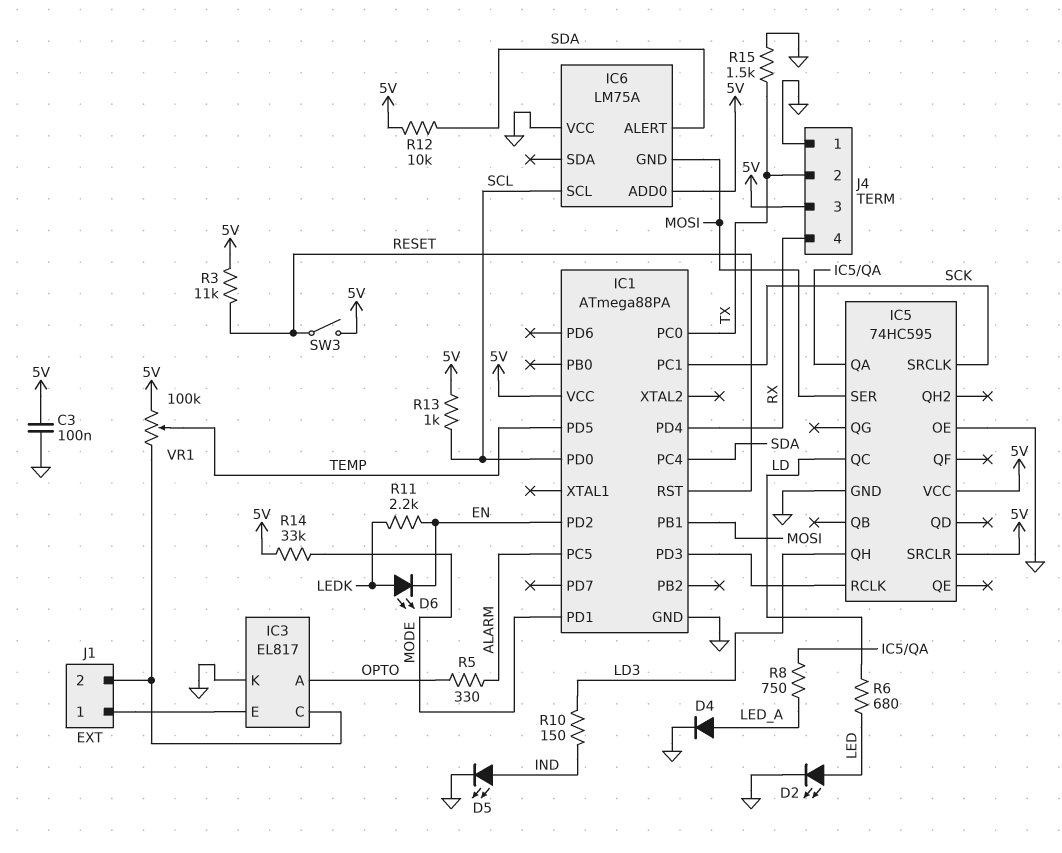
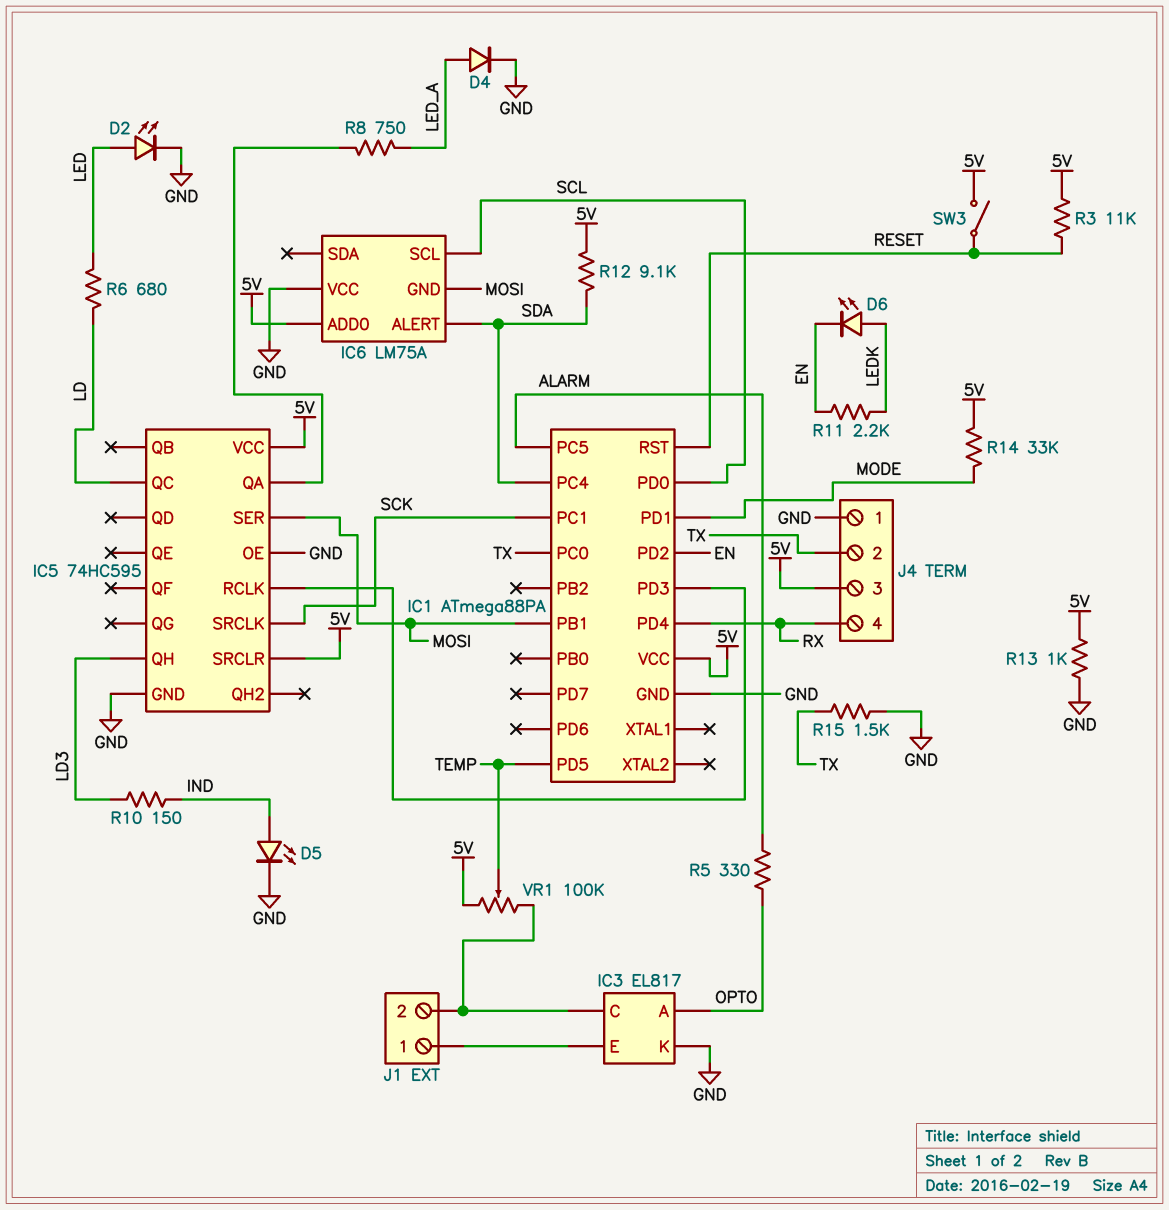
C3: 100nF (5V, GND) -> none
R12: 10k (5V, SDA) -> 9.1k (5V, SDA)
R13: 1k (5V, SCL) -> 1k (5V, GND)

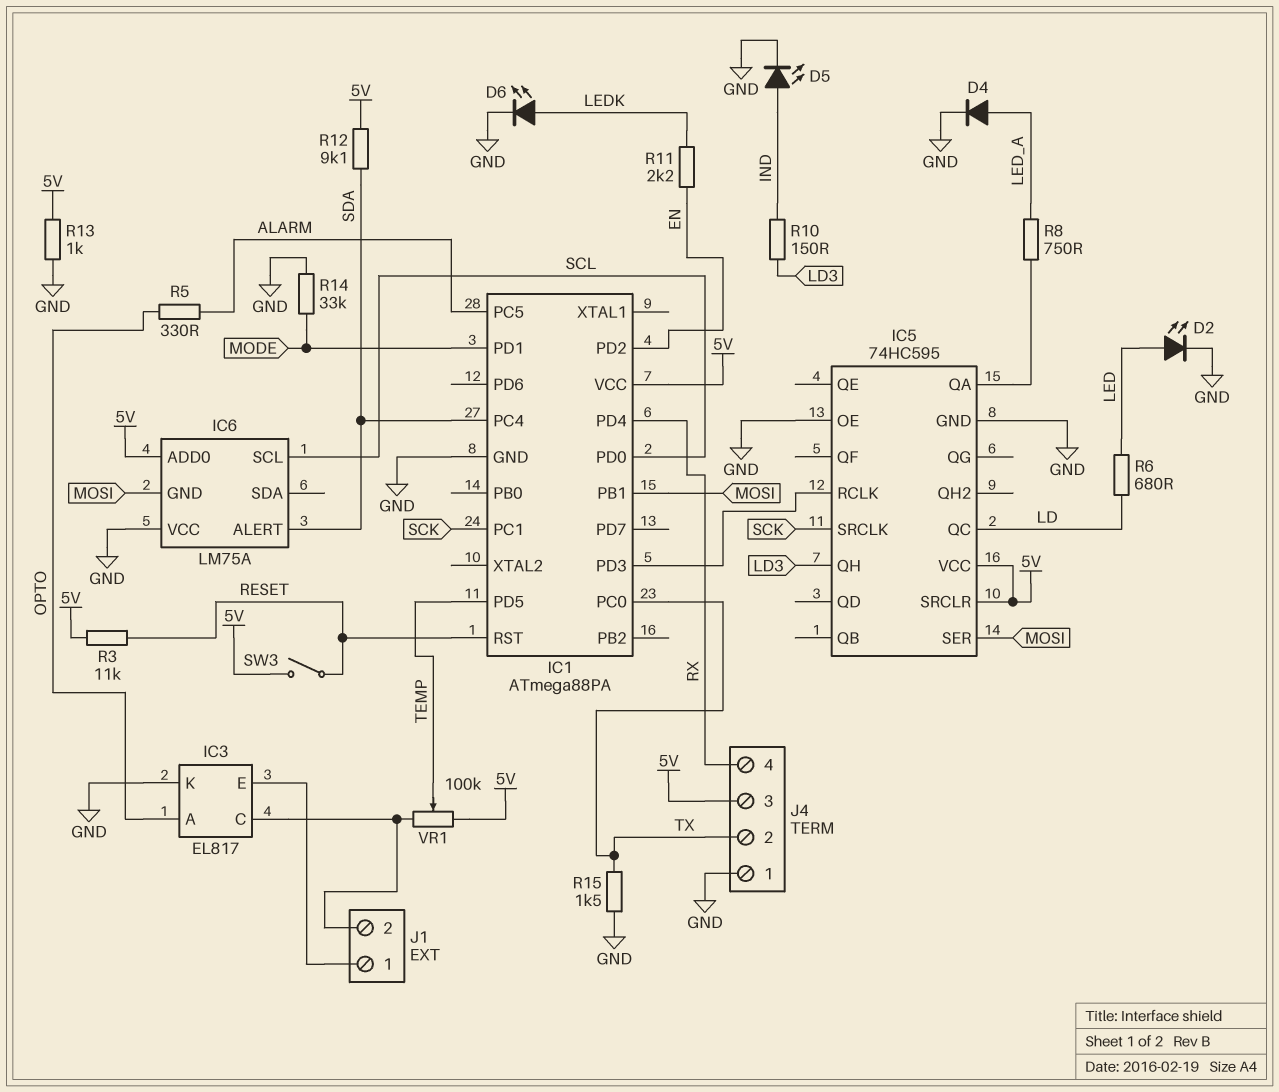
D6: LED (A LEDK, K EN) -> LED (A LEDK, K GND)
R14: 33k (5V, MODE) -> 33k (GND, MODE)

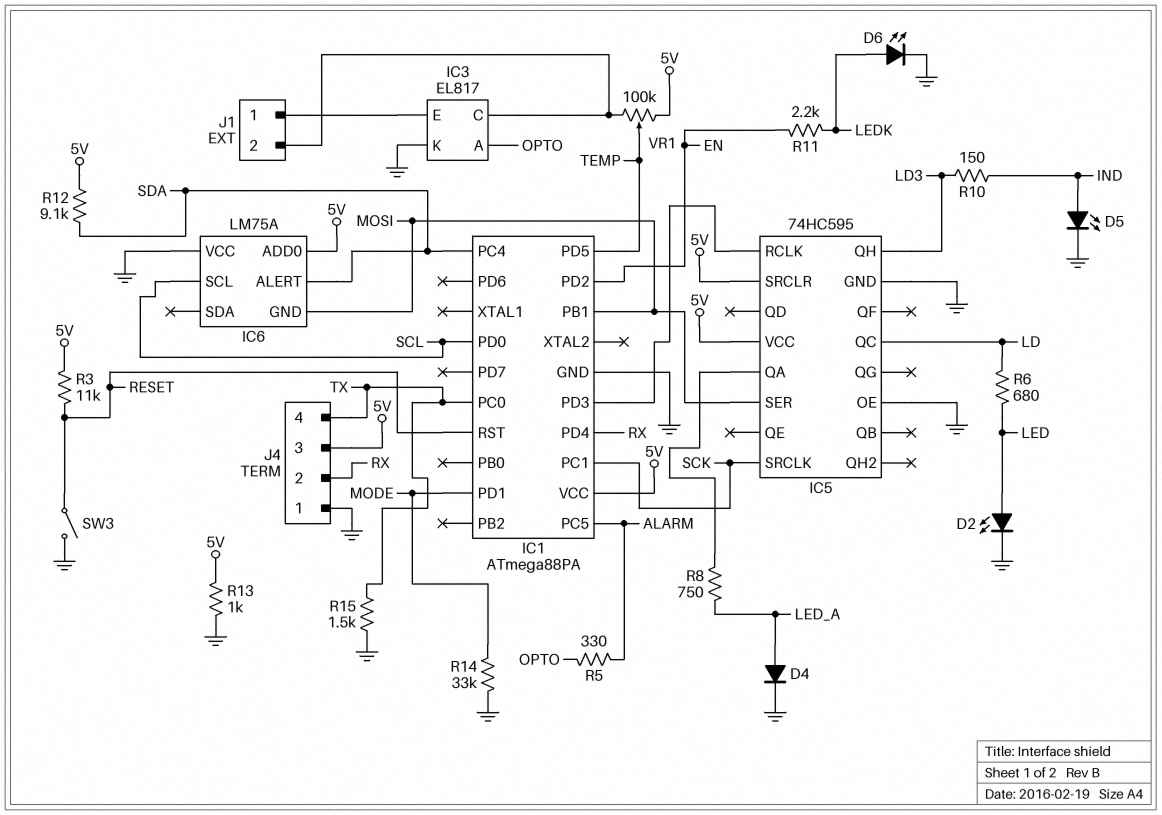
J4 pin 2: TX -> RX
J4 pin 4: RX -> TX
SW3: switch (5V, RESET) -> switch (GND, RESET)

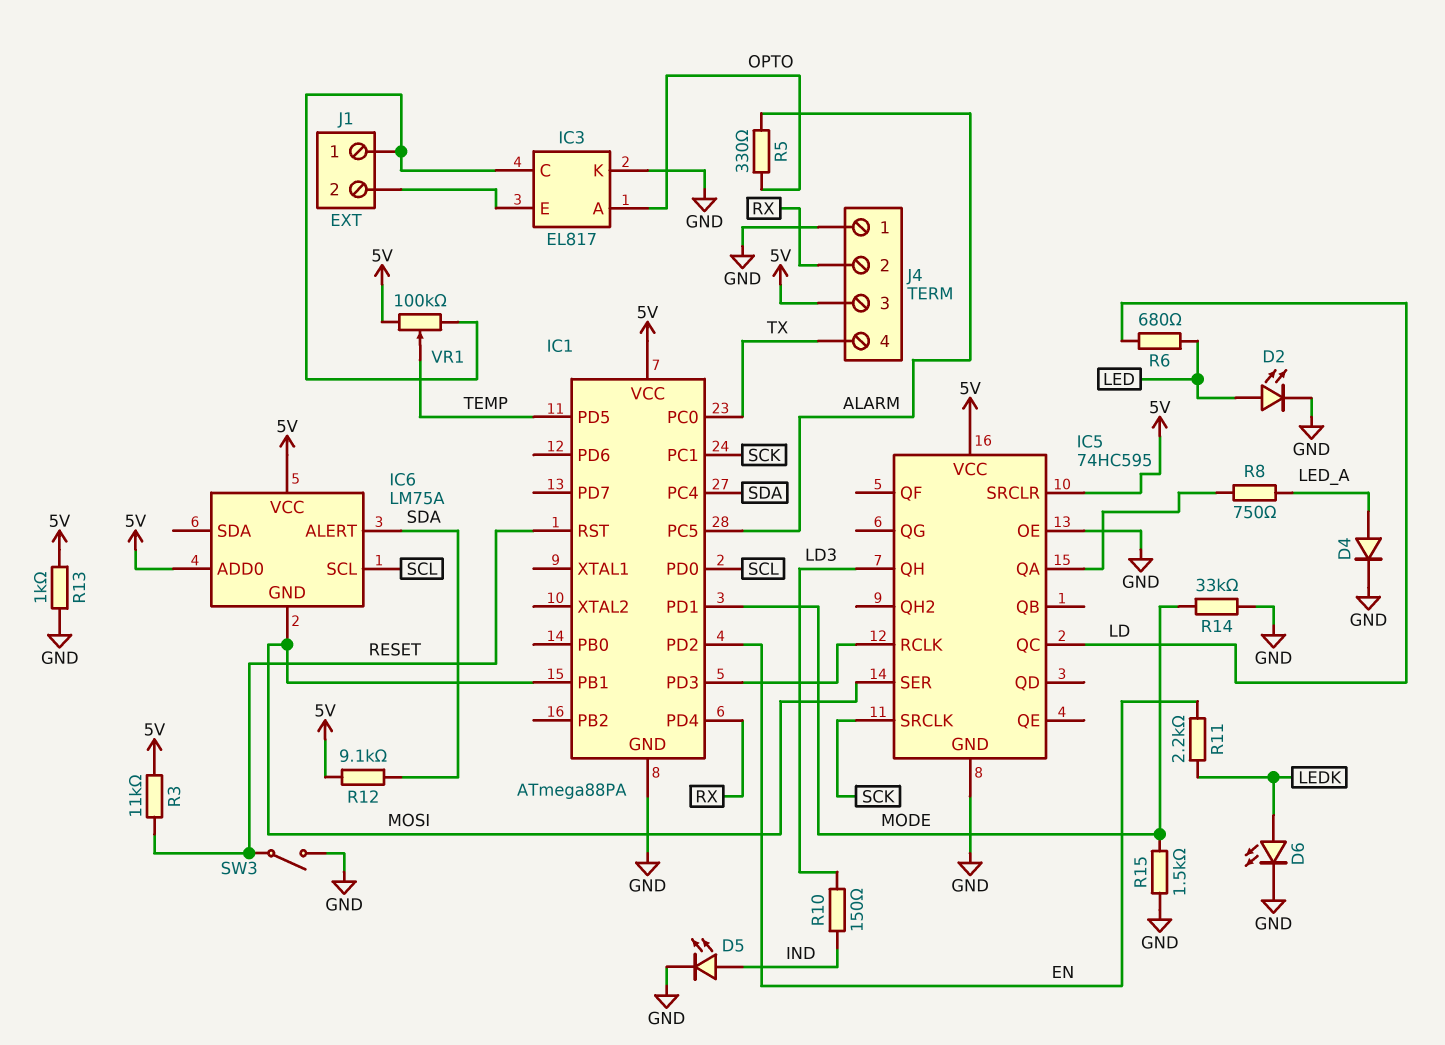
IC6 pin VCC: GND -> 5V
J1 pin 1: IC3/E -> IC3/C
J1 pin 2: IC3/C -> IC3/E
R15: 1.5k (GND, TX) -> 1.5k (GND, MODE)

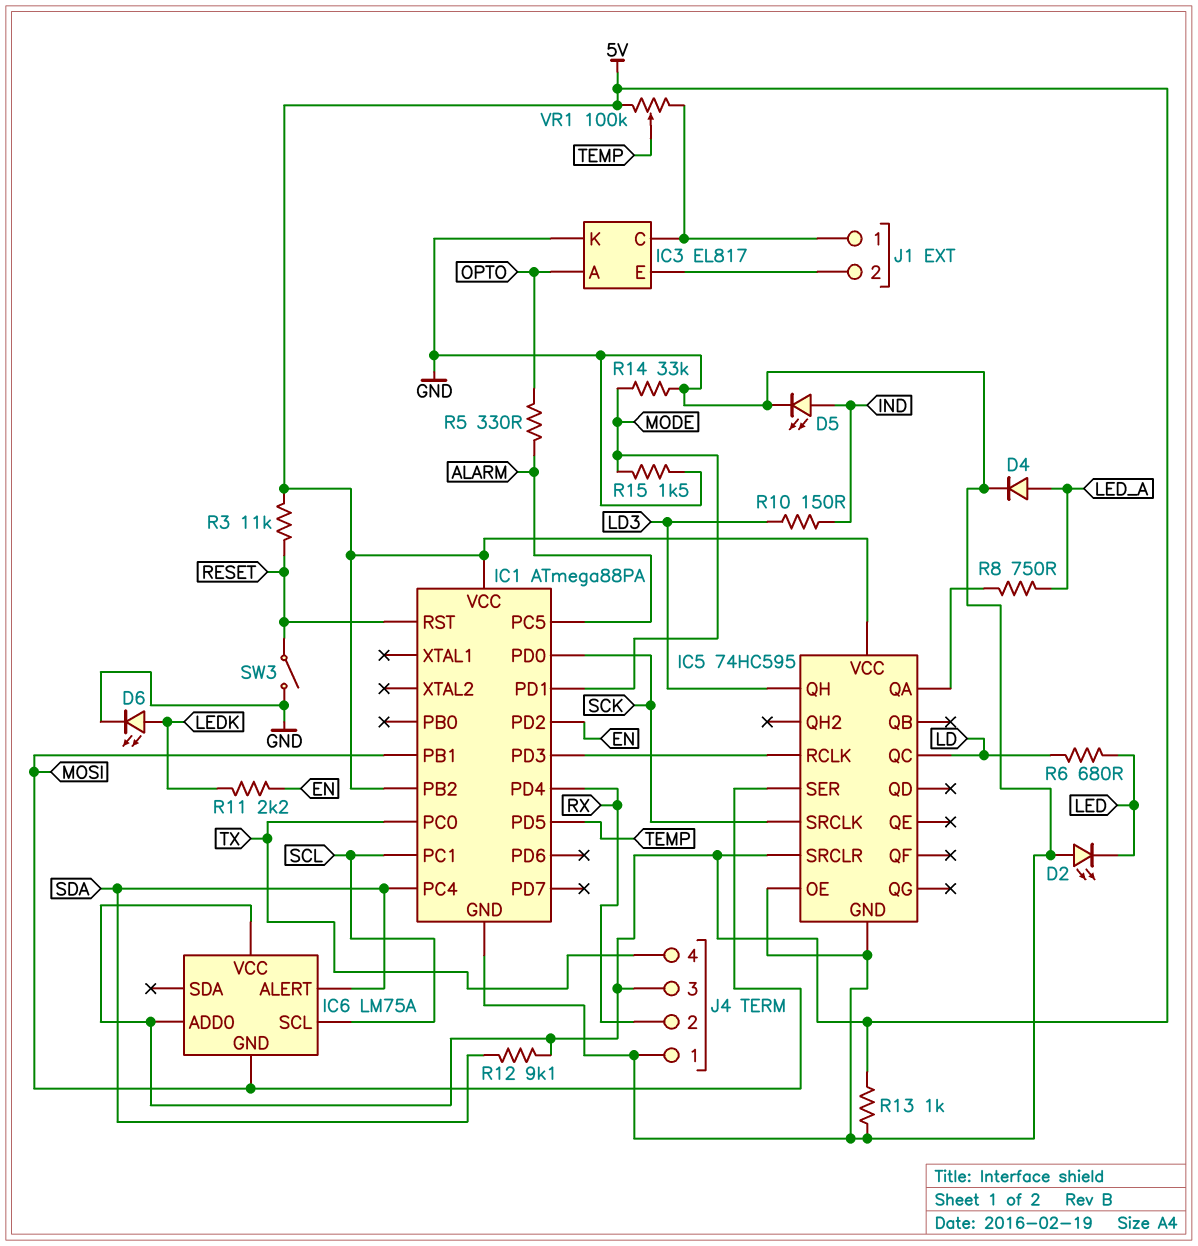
D2: LED (A LED, K GND) -> LED (A GND, K LED)
IC1 pin PB2: none -> 5V
IC1 pin PC1: SCK -> SCL
IC1 pin PD0: SCL -> SCK

